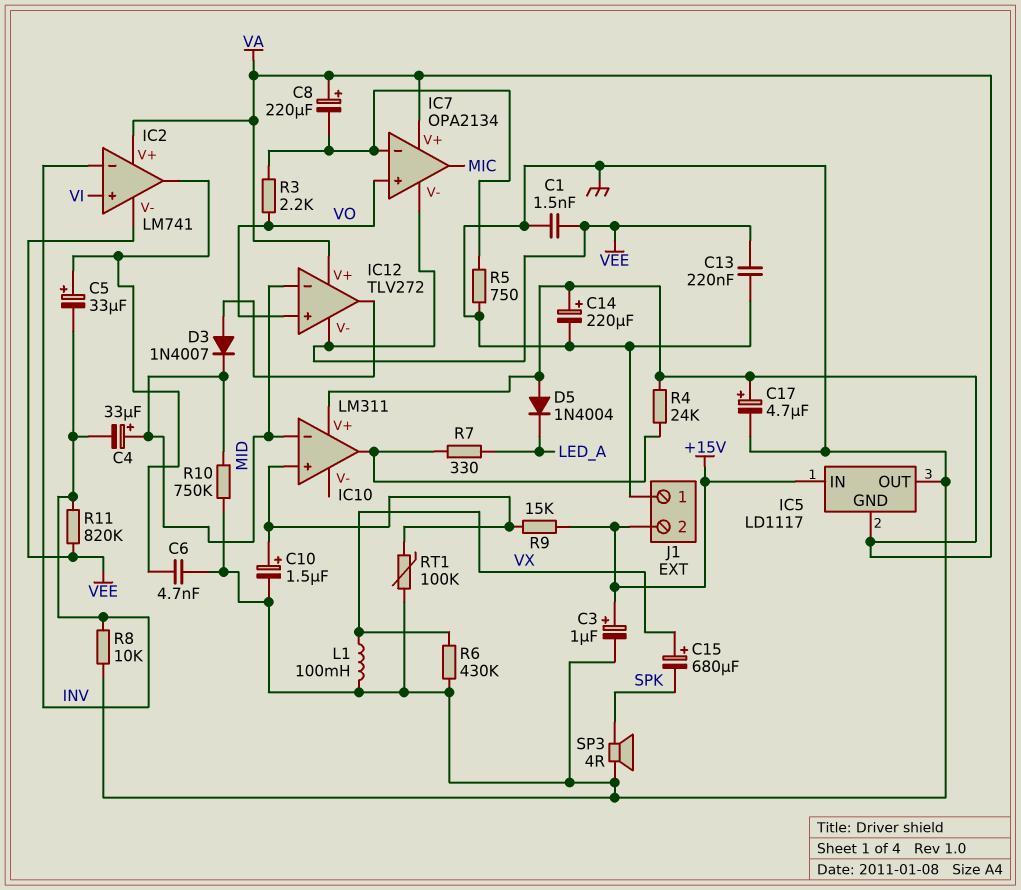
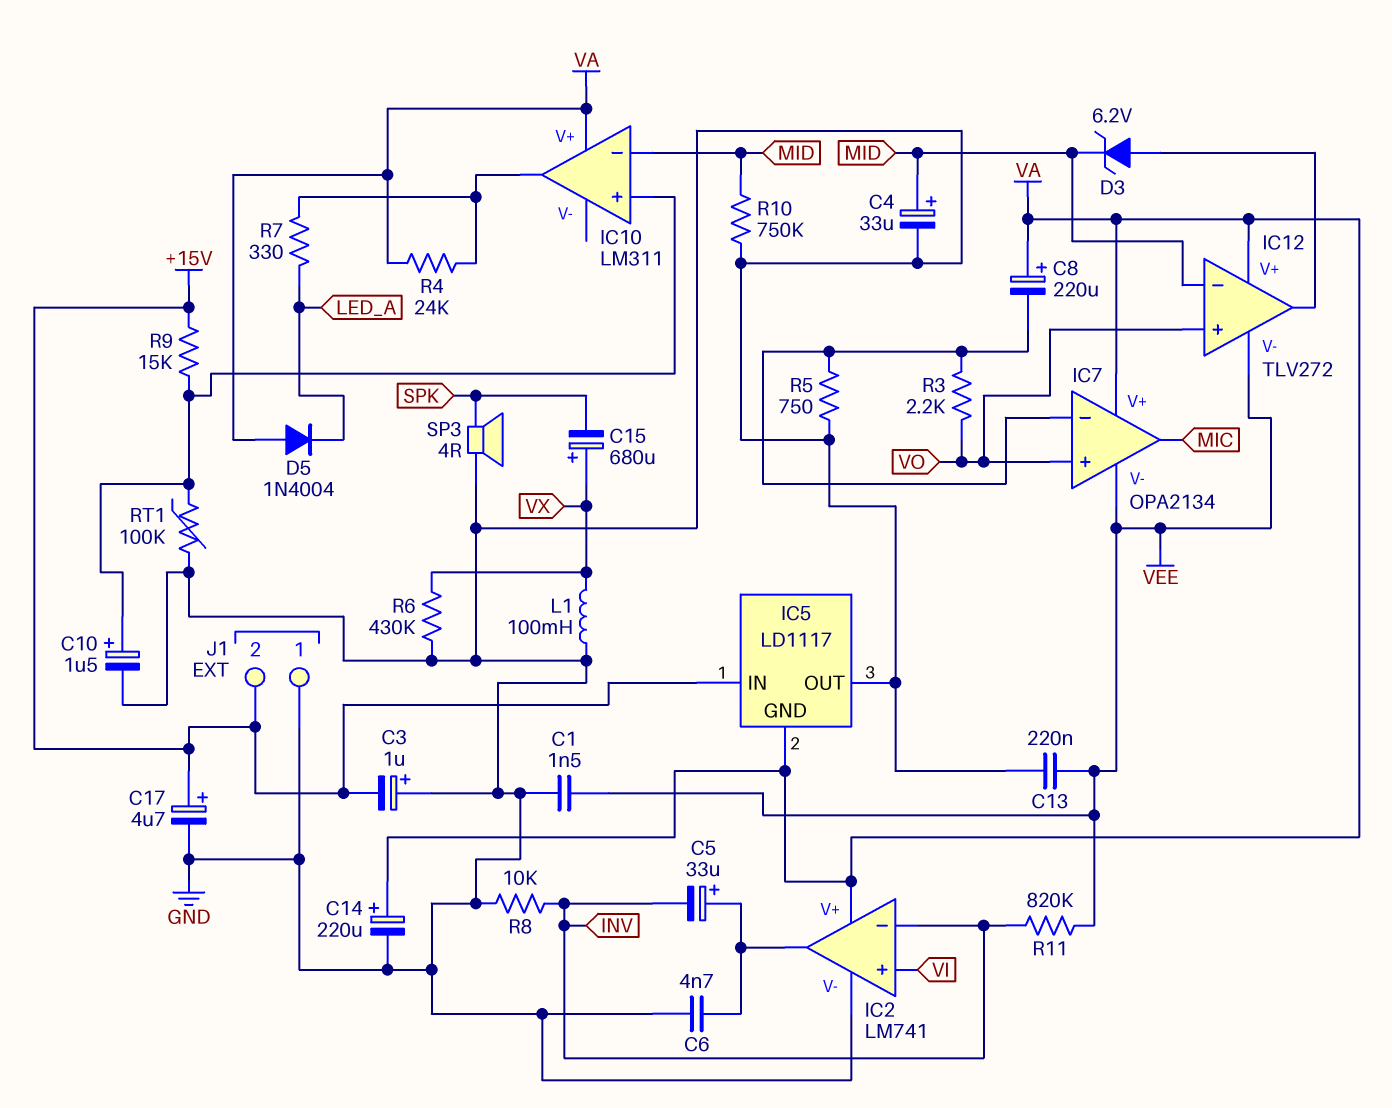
C3: 1uF (plus +15V, minus GND) -> 1uF (plus GND, minus +15V)
C4: 33uF (plus MID, minus INV) -> 33uF (plus MID, minus GND)
C17: 4.7uF (plus VA, minus GND) -> 4.7uF (plus +15V, minus GND)
D3: diode 1N4007 (A IC12/out, K MID) -> zener 6.2V (A IC12/out, K MID)
IC2 pin V-: VEE -> GND

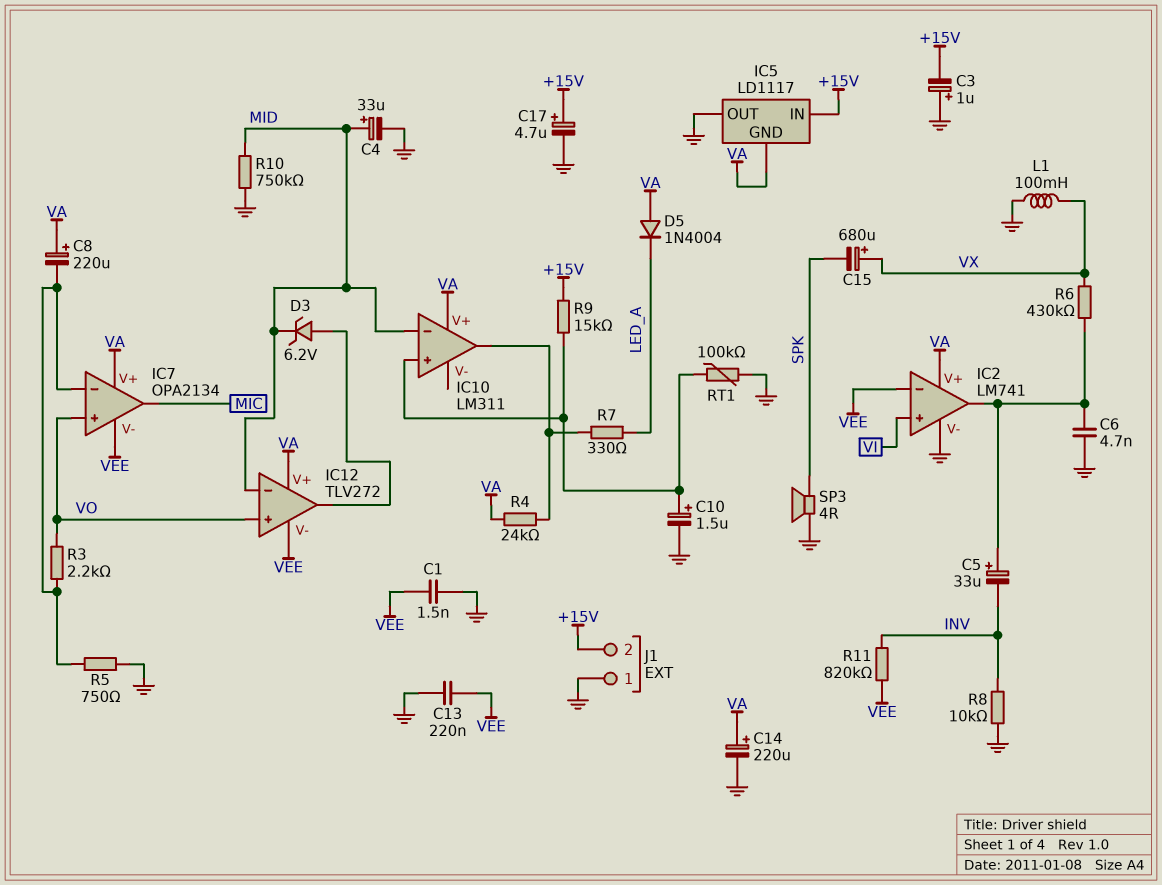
IC2 pin in-: INV -> VEE
R6: 430k (GND, VX) -> 430k (IC2/out, VX)

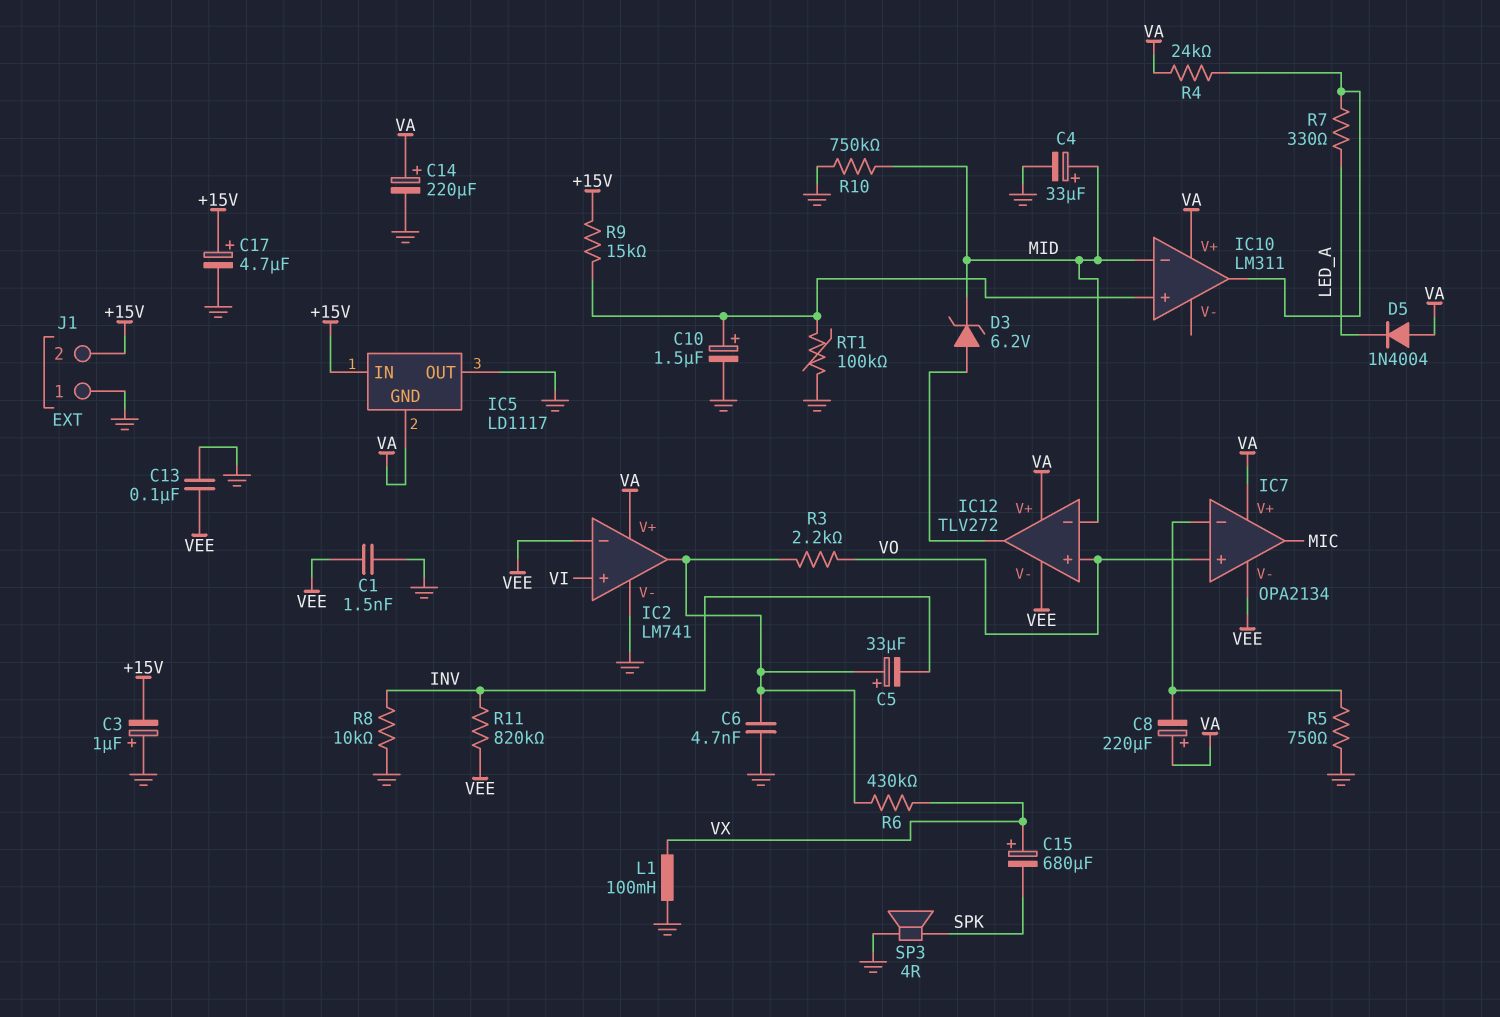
C13: 220nF (GND, VEE) -> 100nF (GND, VEE)
R3: 2.2k (IC7/in-, VO) -> 2.2k (IC2/out, VO)

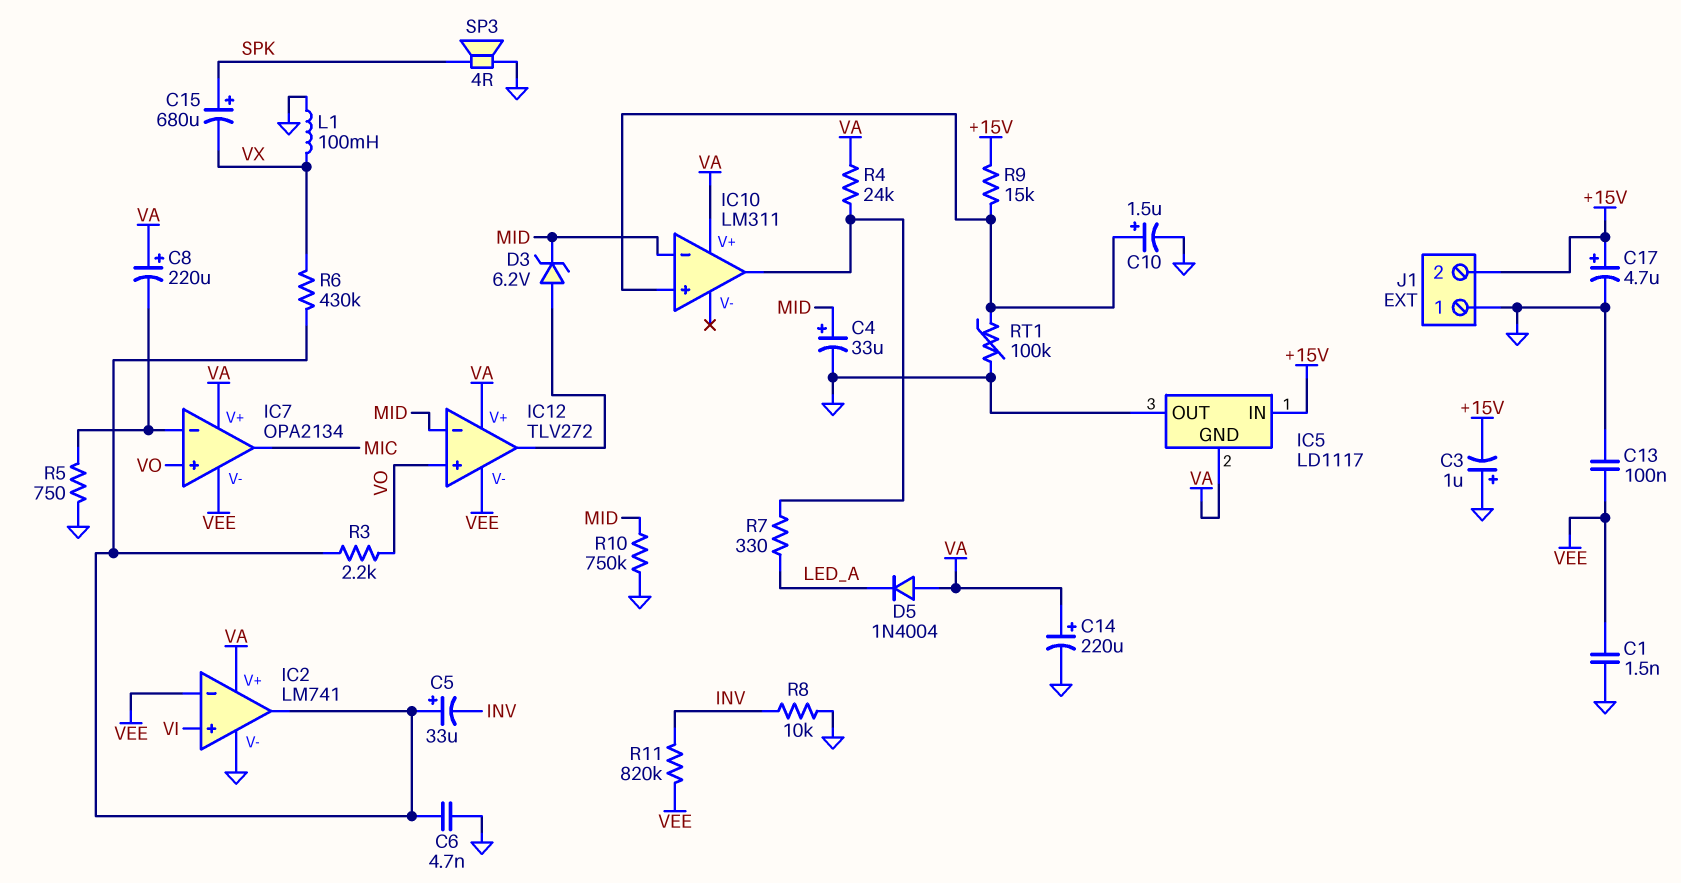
C15: 680uF (plus VX, minus SPK) -> 680uF (plus SPK, minus VX)

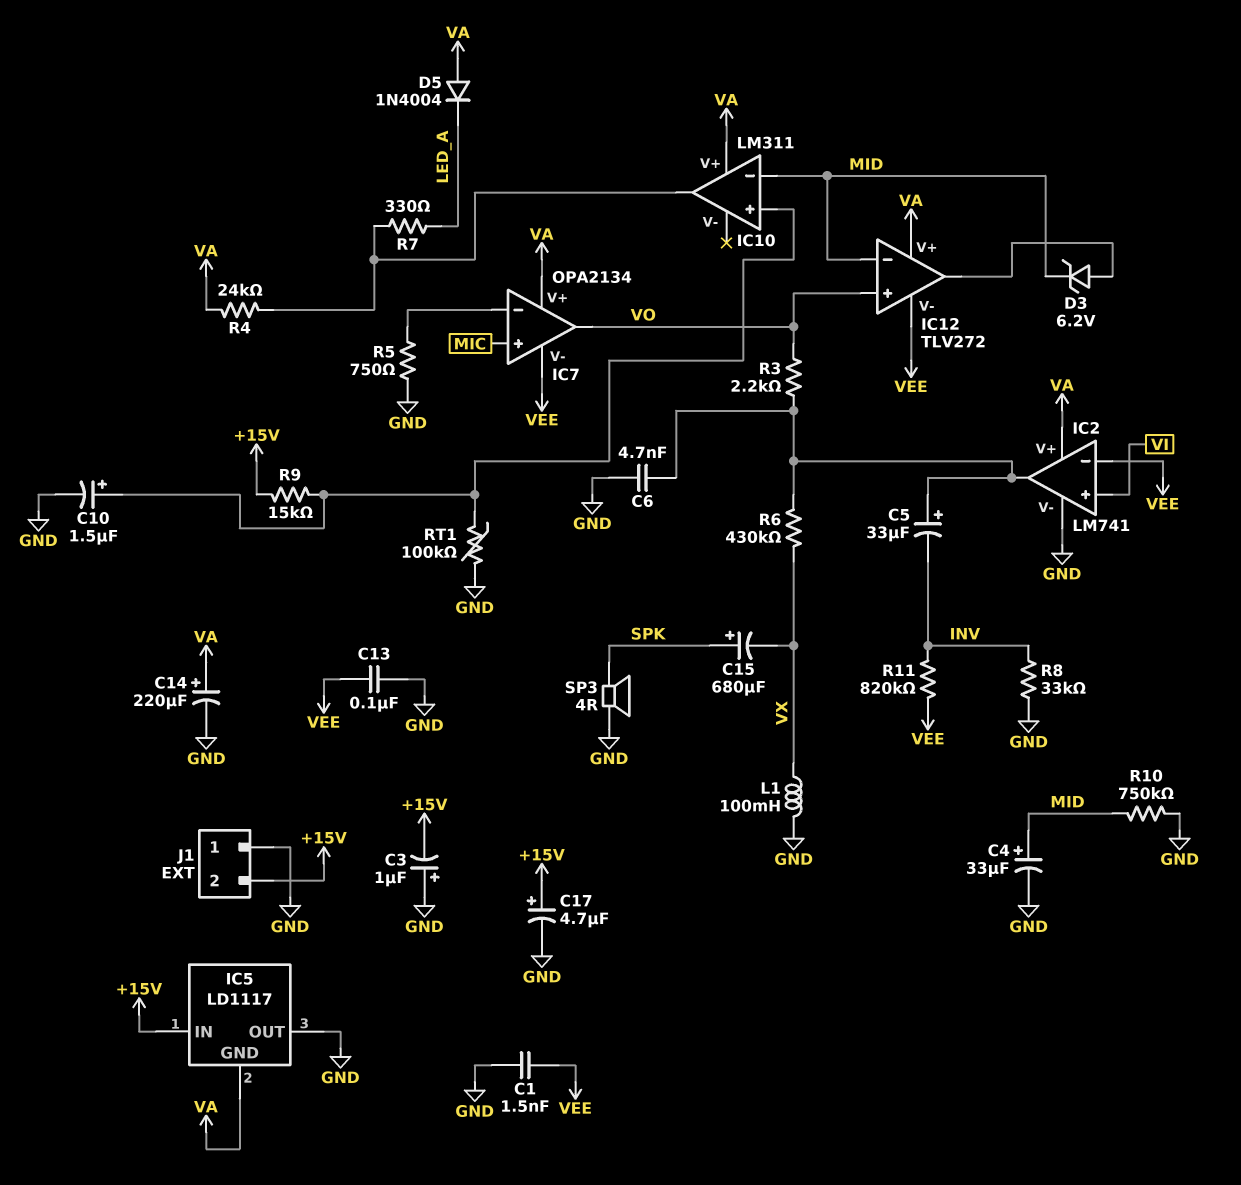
C8: 220uF (plus VA, minus IC7/in-) -> none
IC7 pin in+: VO -> MIC
IC7 pin out: MIC -> VO
R8: 10k (GND, INV) -> 33k (GND, INV)

